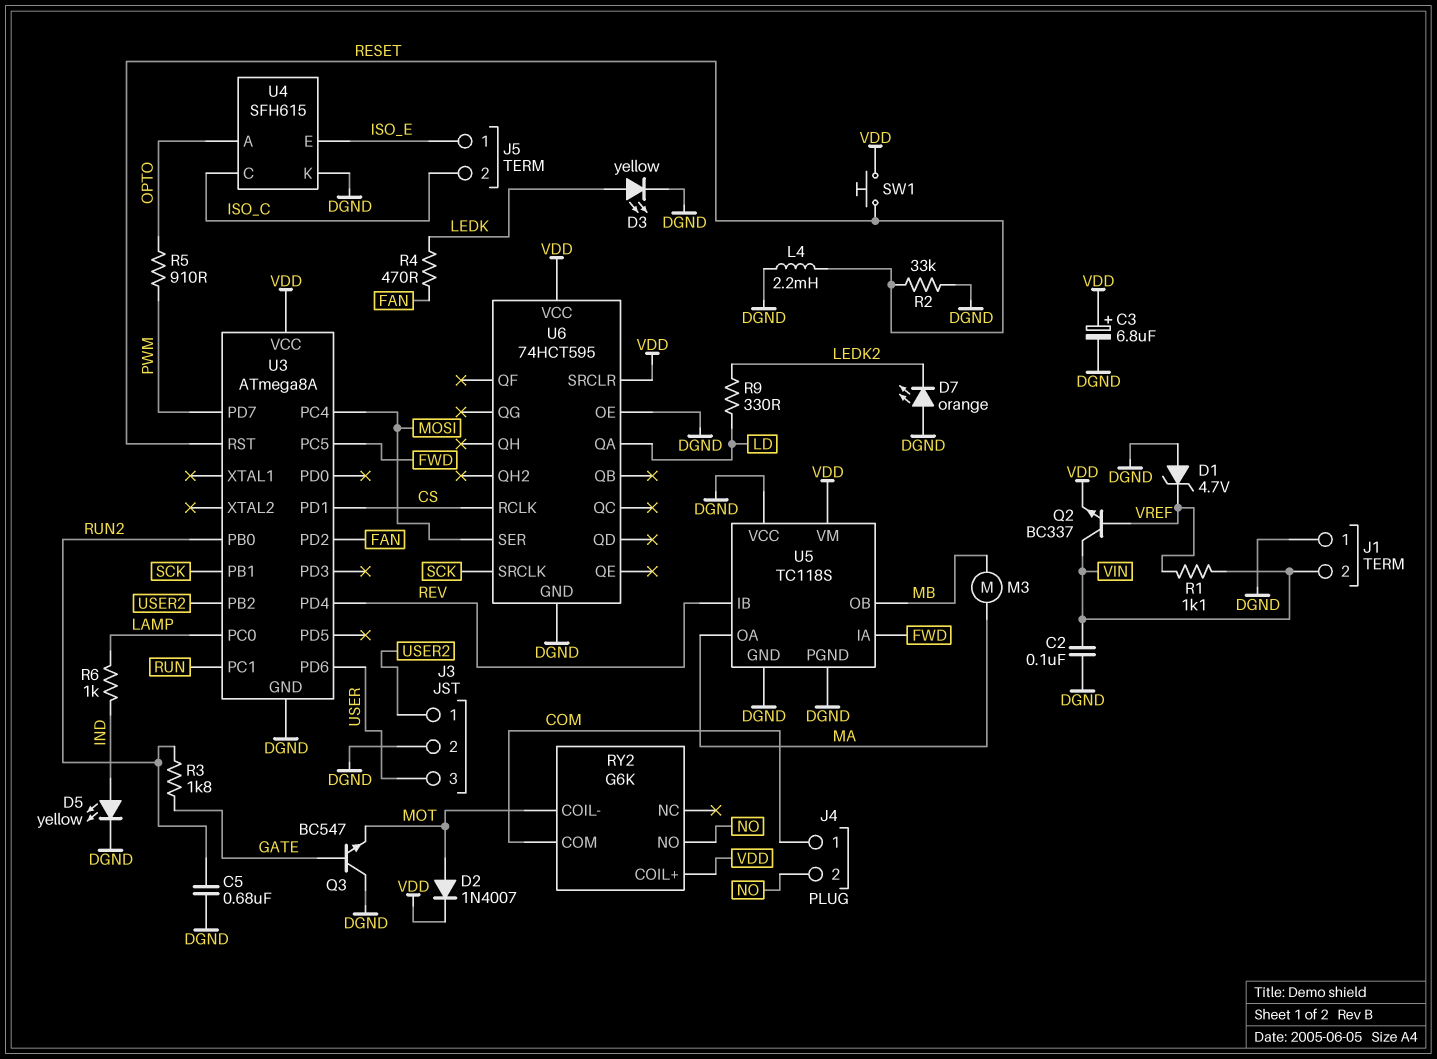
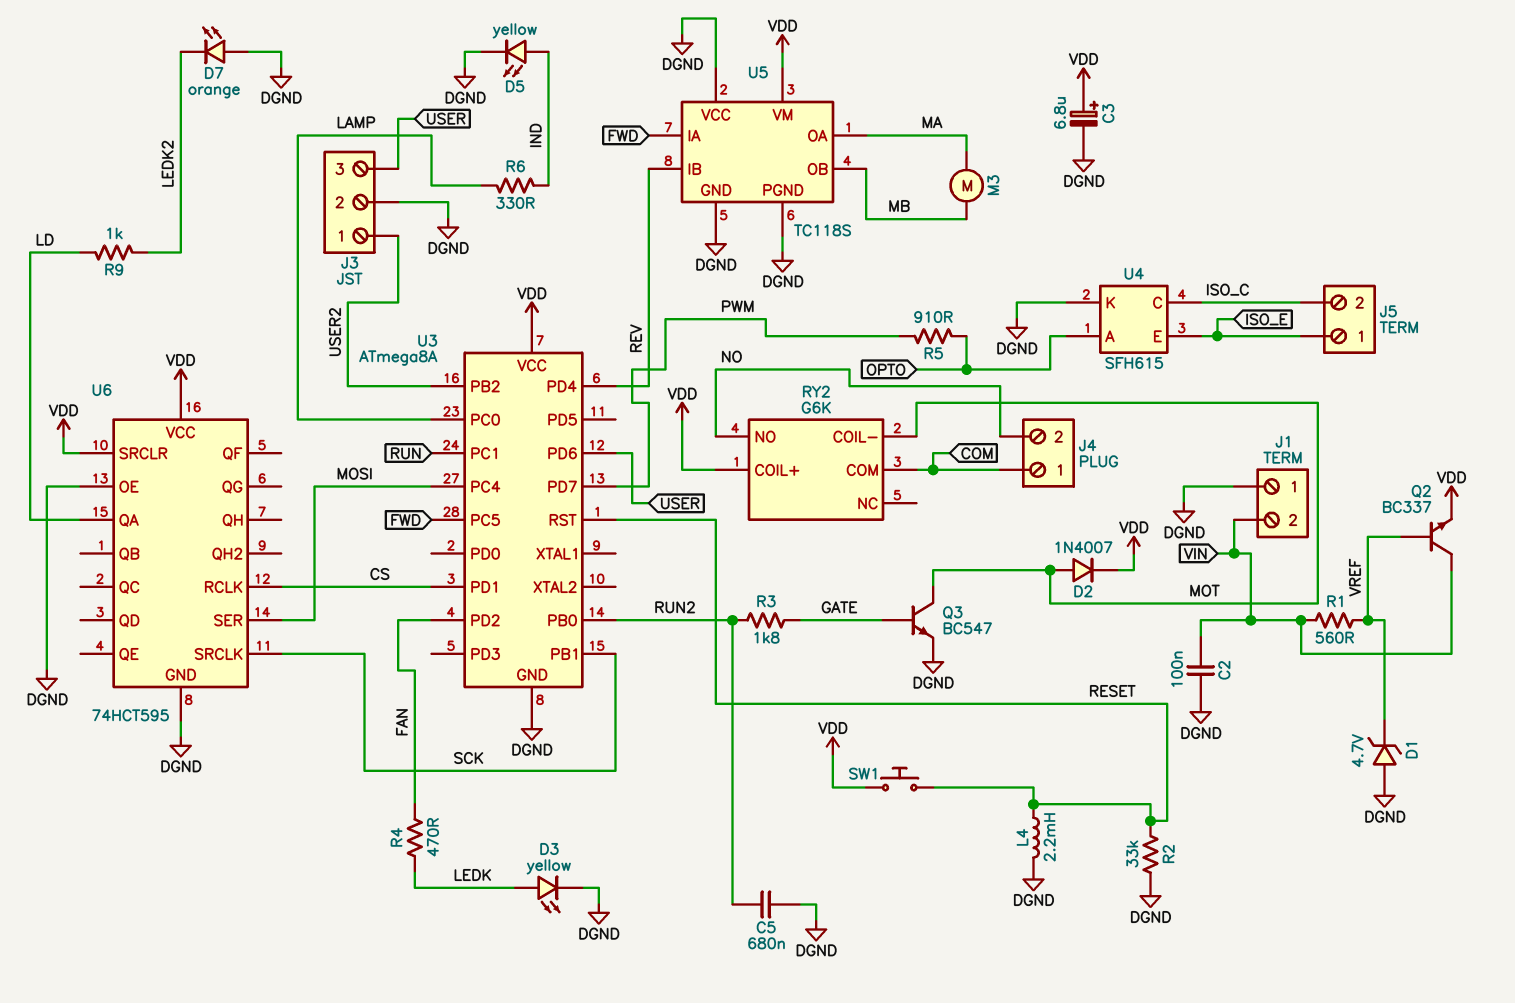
Q3: NPN BC547 (B GATE, C DGND, E MOT) -> NPN BC547 (B GATE, C MOT, E DGND)
R1: 1.1k (VIN, VREF) -> 560 (VIN, VREF)
R6: 1k (IND, LAMP) -> 330 (IND, LAMP)
R9: 330 (LD, LEDK2) -> 1k (LD, LEDK2)

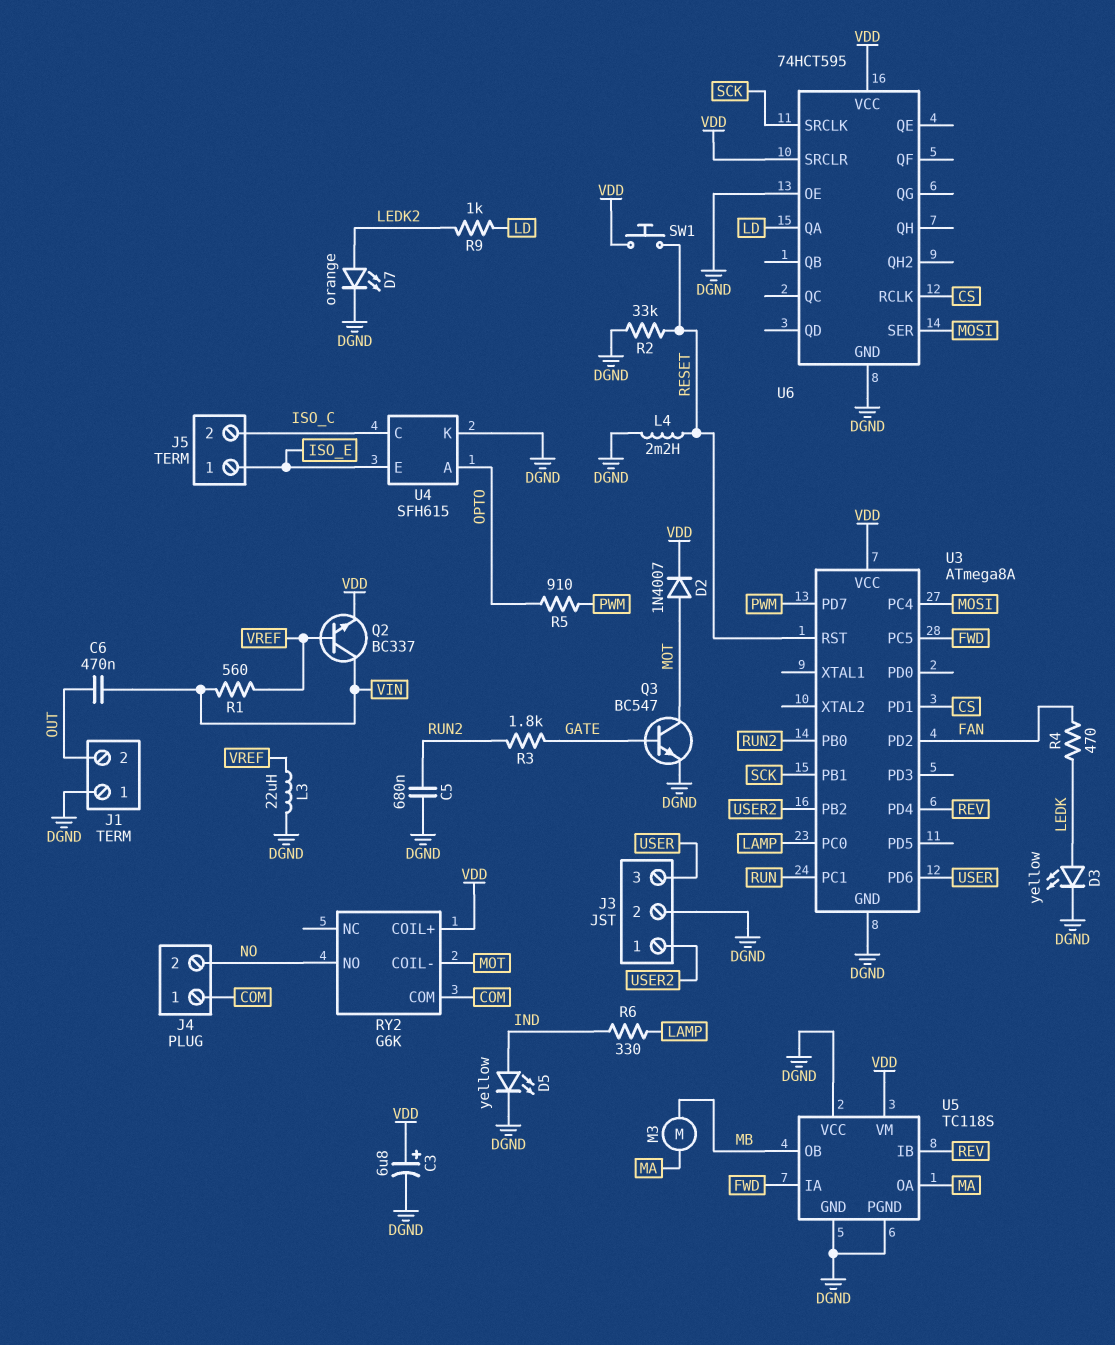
C2: 100nF (DGND, VIN) -> none
C6: none -> 470nF (OUT, VIN)
D1: zener 4.7V (A DGND, K VREF) -> none
D7: LED orange (A DGND, K LEDK2) -> LED orange (A LEDK2, K DGND)
J1 pin 2: VIN -> OUT
L3: none -> 22uH (DGND, VREF)

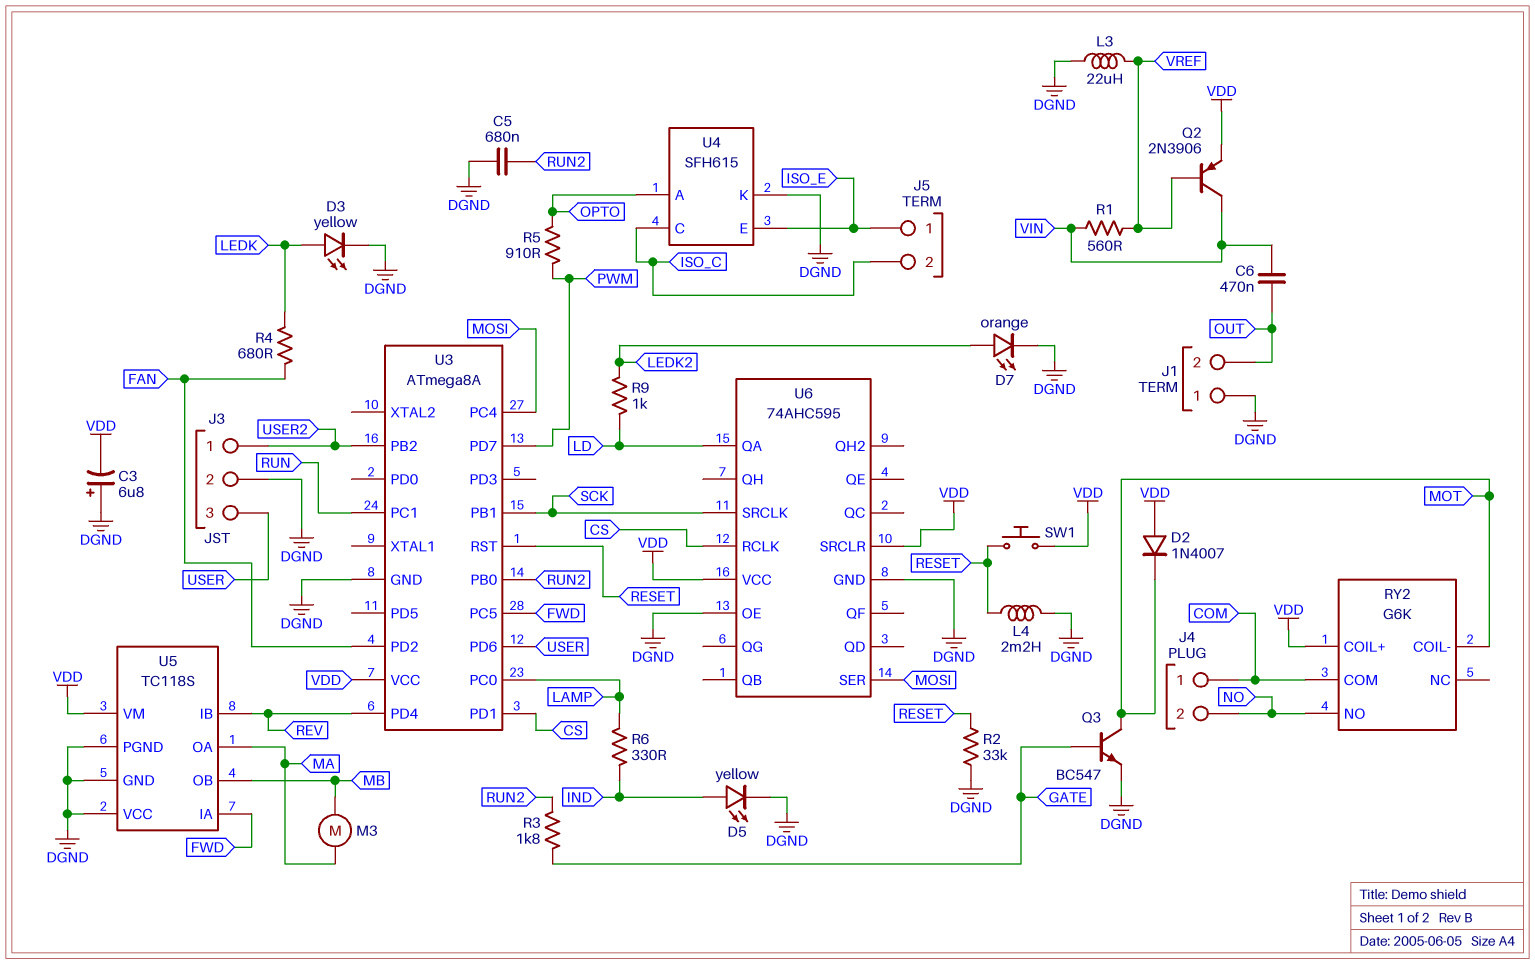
C3: 6.8uF (plus VDD, minus DGND) -> 6.8uF (plus DGND, minus VDD)
D2: diode 1N4007 (A MOT, K VDD) -> diode 1N4007 (A VDD, K MOT)
Q2: NPN BC337 (B VREF, C VIN, E VDD) -> PNP 2N3906 (B VREF, C VIN, E VDD)
R4: 470 (FAN, LEDK) -> 680 (FAN, LEDK)
U6: 74HCT595 -> 74AHC595

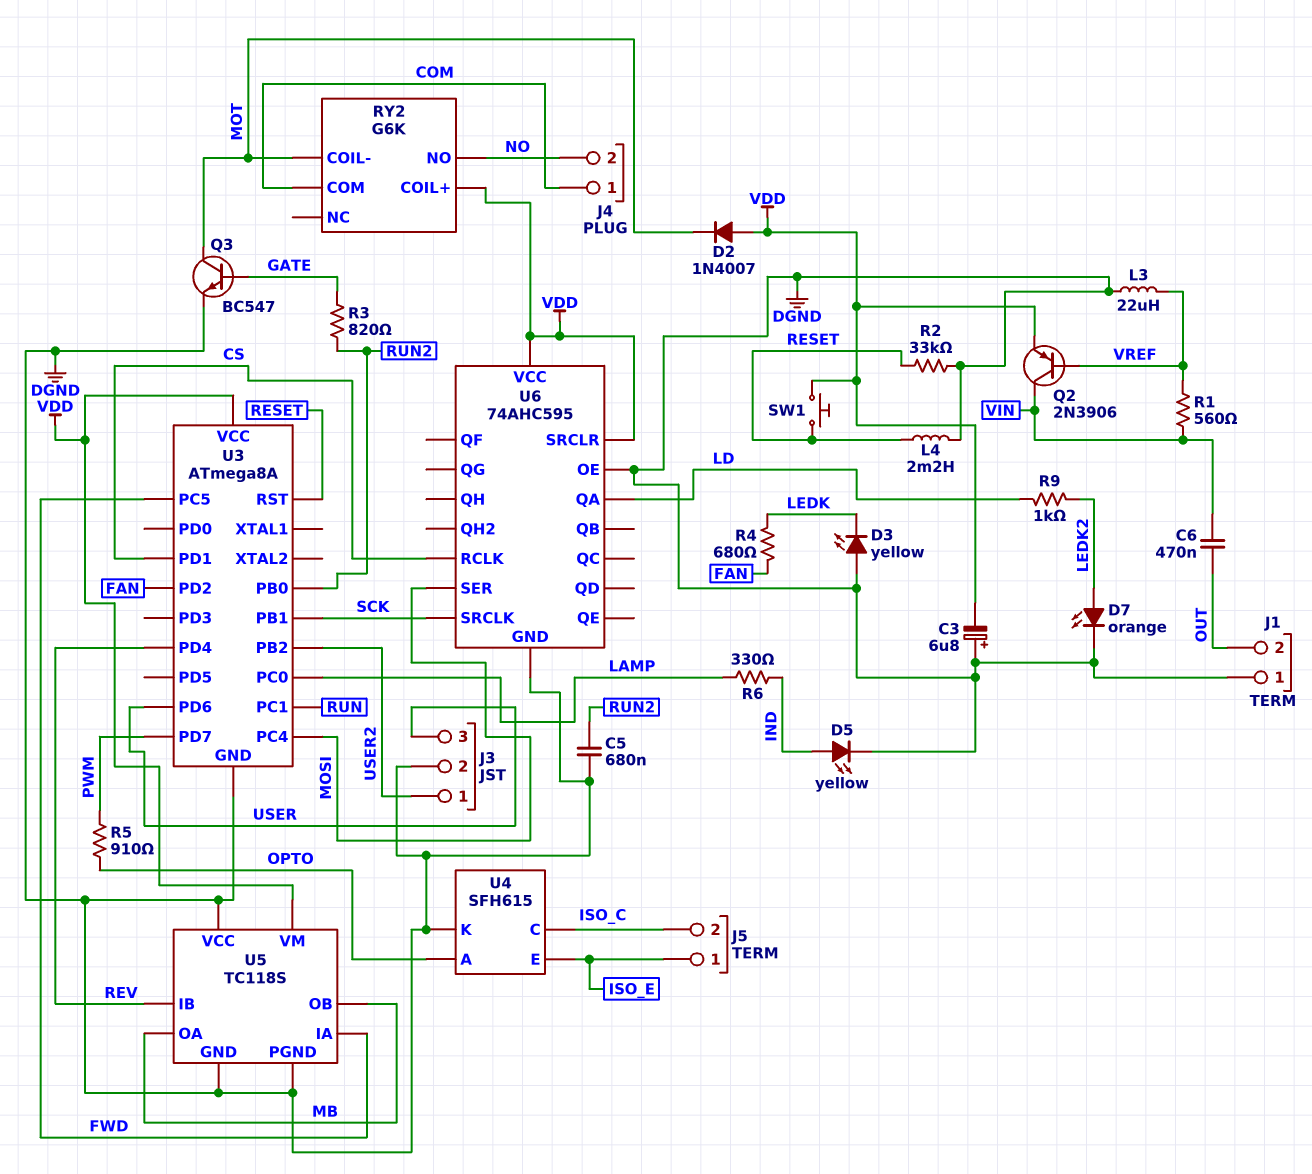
D3: LED yellow (A LEDK, K DGND) -> LED yellow (A DGND, K LEDK)
M3: motor (MA, MB) -> none
R3: 1.8k (GATE, RUN2) -> 820 (GATE, RUN2)
U5 pin OA: MA -> MB

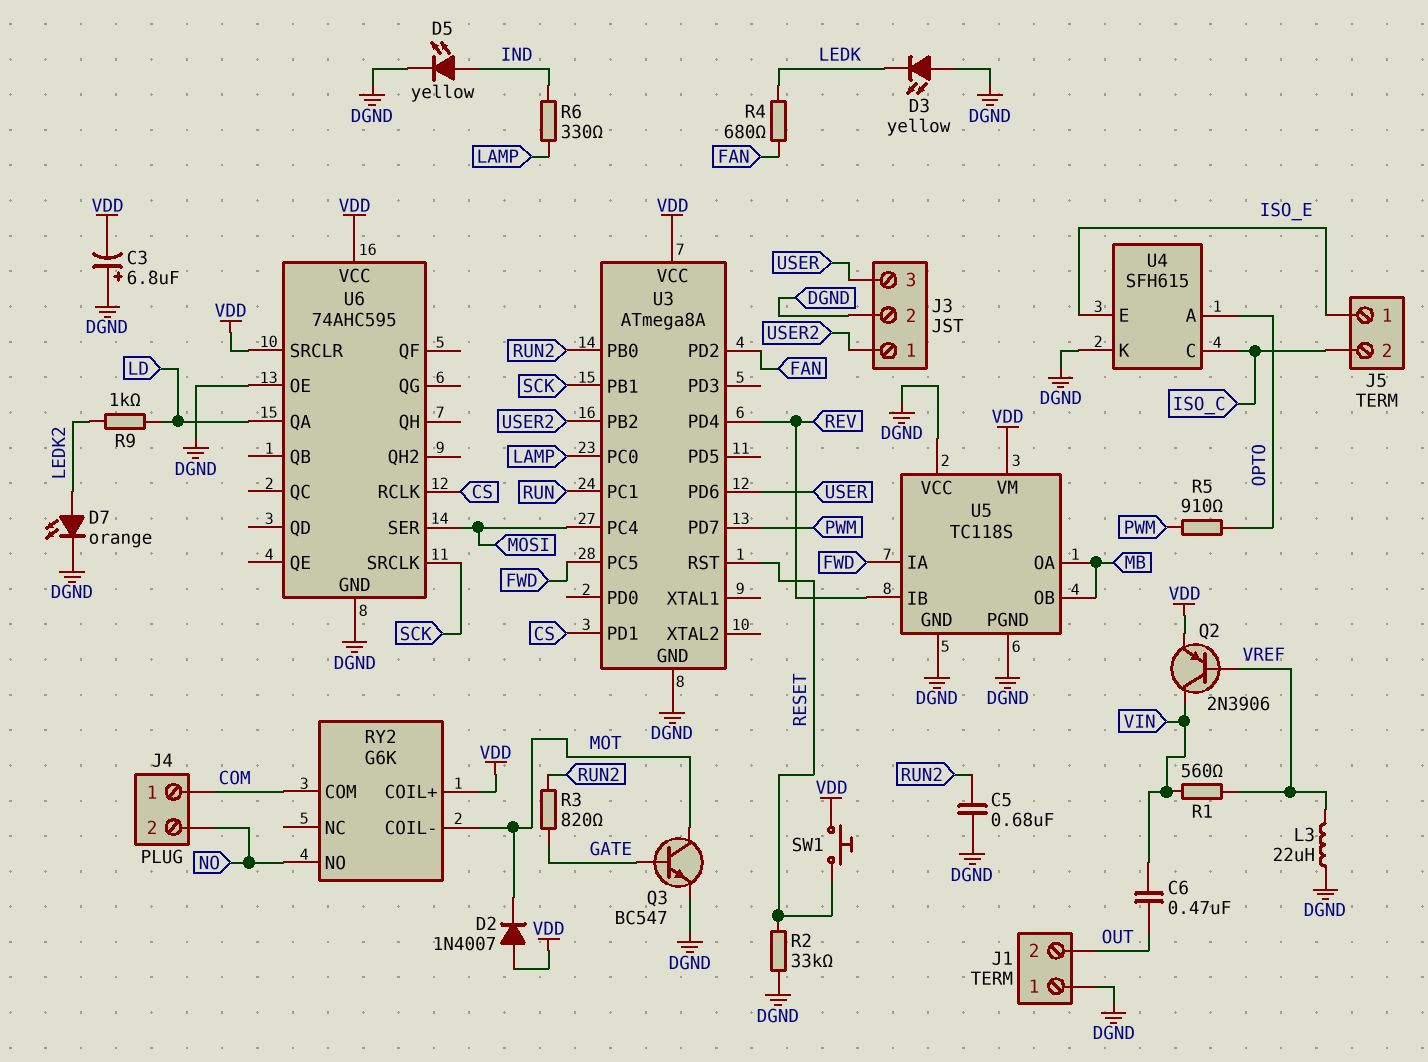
L4: 2.2mH (DGND, RESET) -> none

